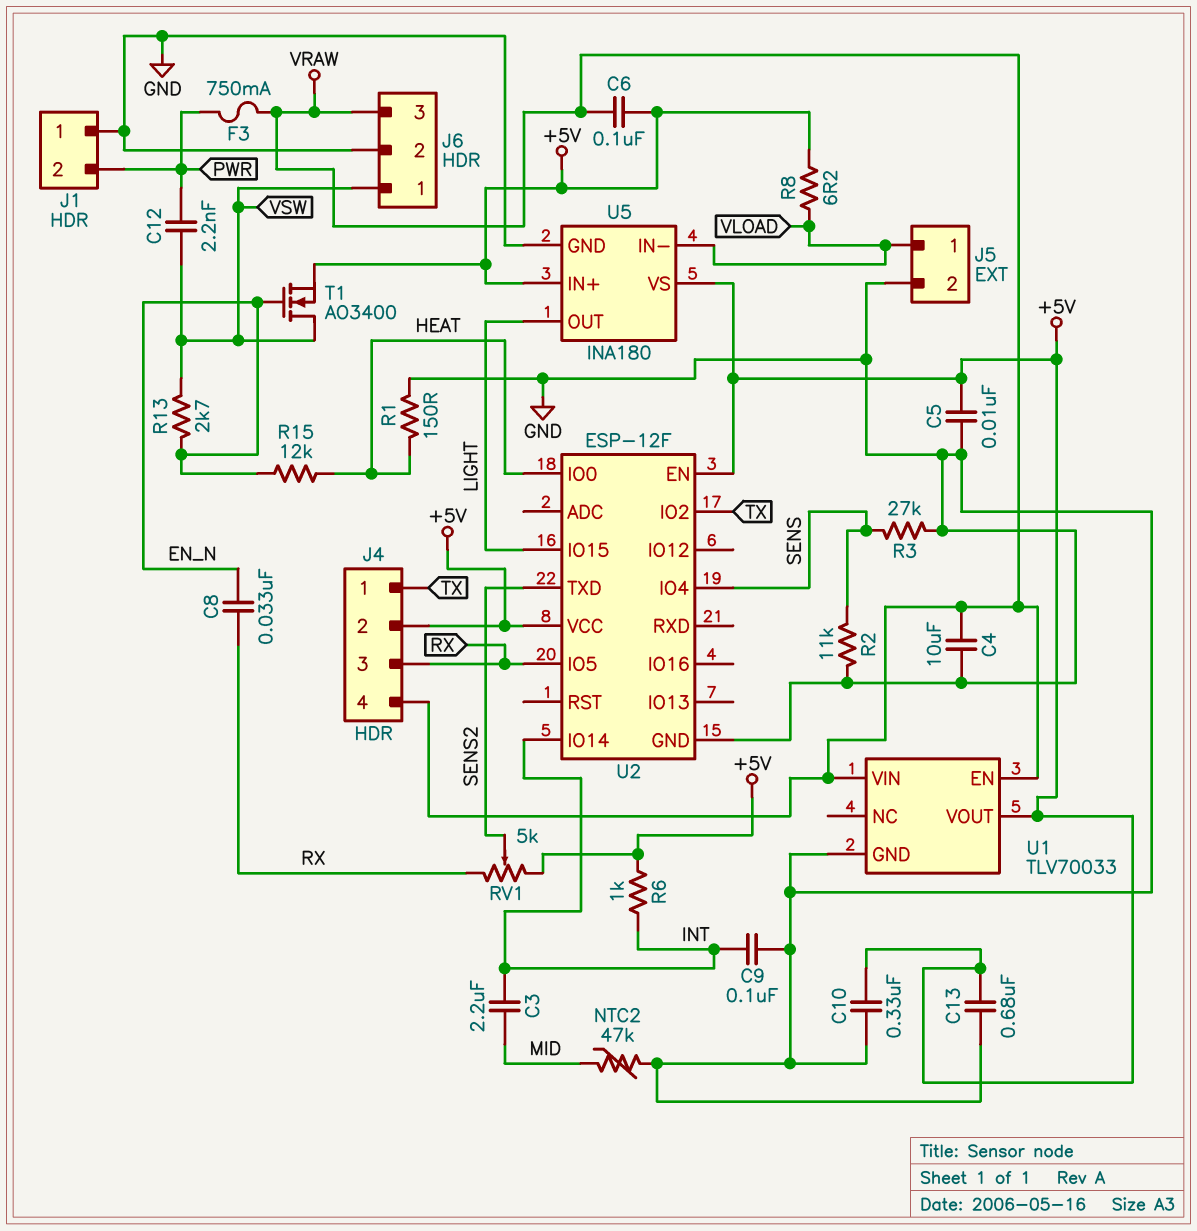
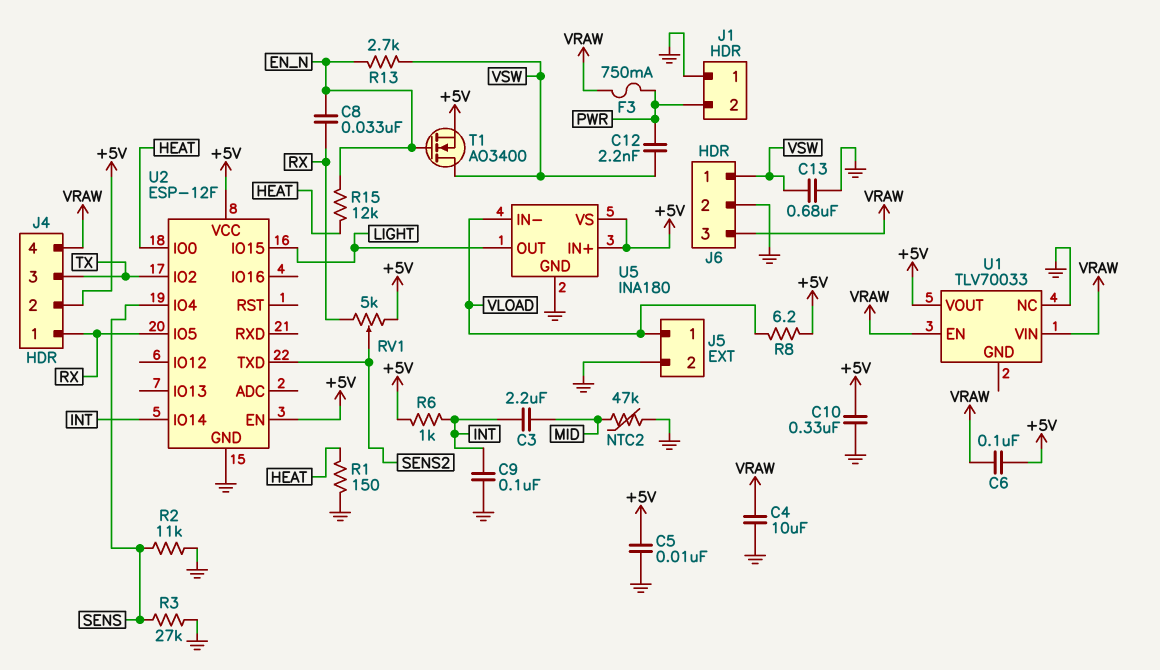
C13: 680nF (+5V, GND) -> 680nF (GND, VSW)
J4 pin 1: TX -> RX
J4 pin 3: RX -> TX
U1 pin GND: GND -> none
U1 pin NC: none -> GND

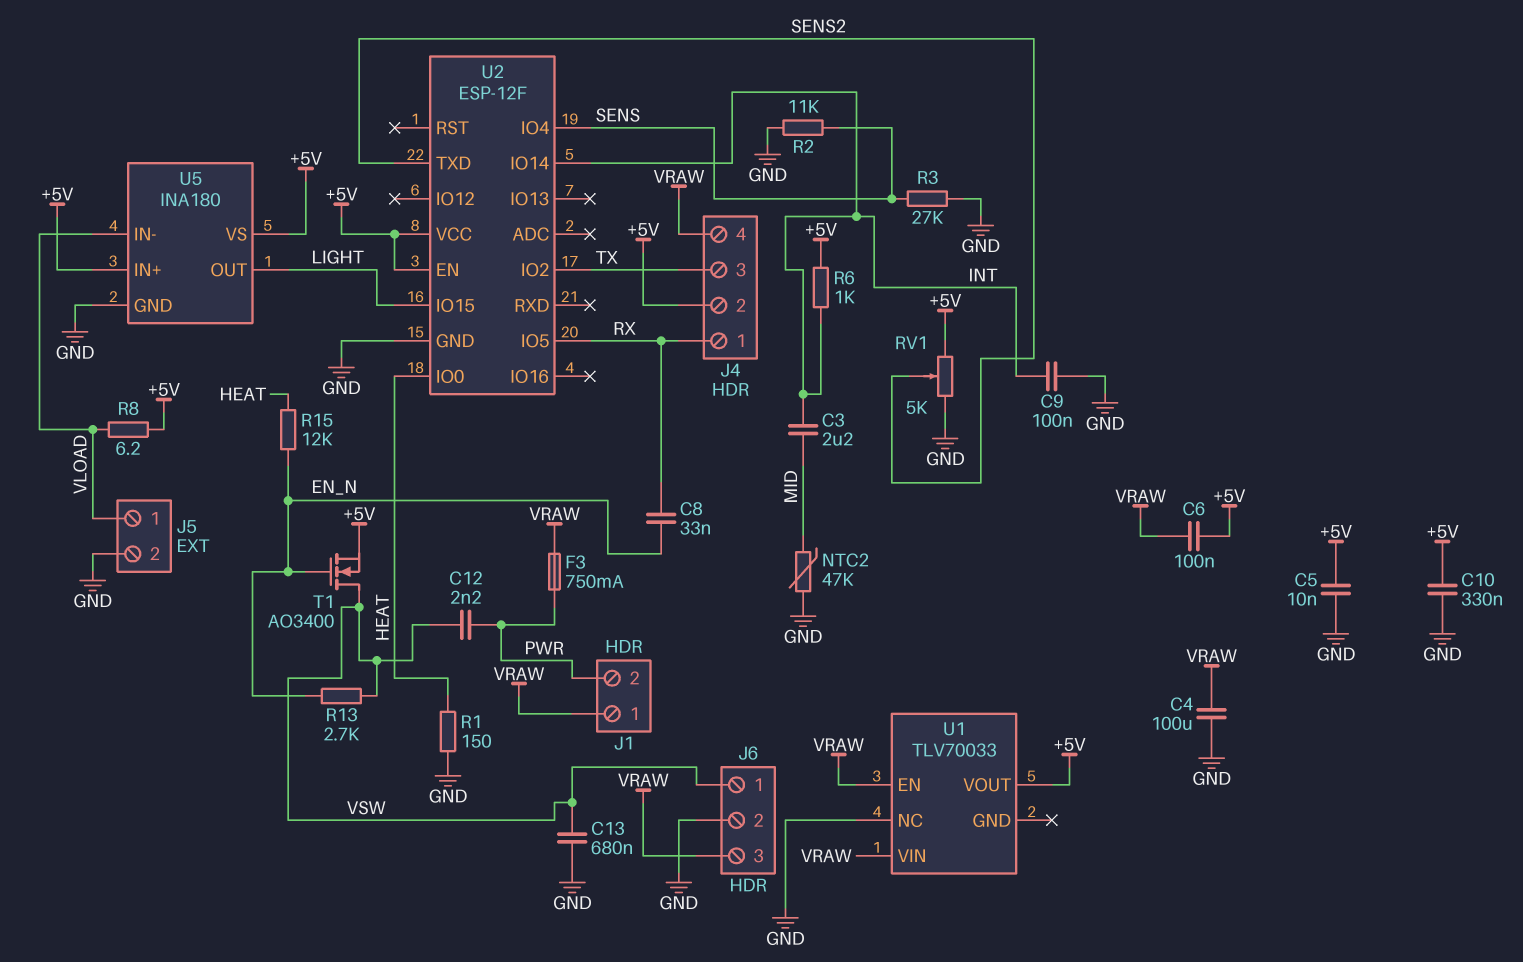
C4: 10uF (GND, VRAW) -> 100uF (GND, VRAW)
J1 pin 1: GND -> VRAW
RV1: 5k (+5V, RX, wiper SENS2) -> 5k (+5V, GND, wiper SENS2)

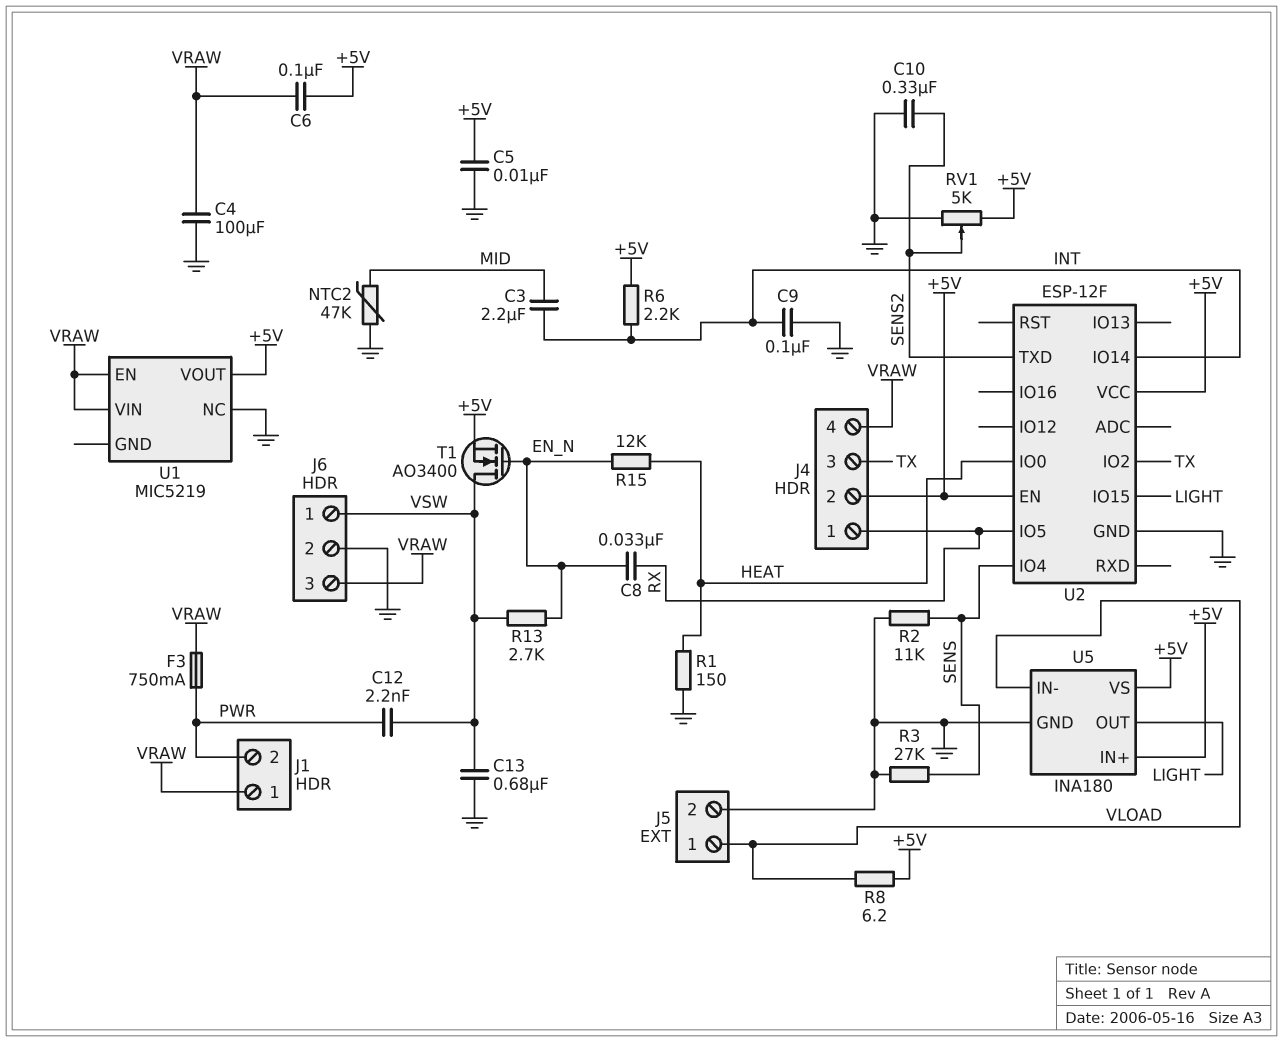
C10: 330nF (+5V, GND) -> 330nF (GND, SENS2)
R6: 1k (+5V, INT) -> 2.2k (+5V, INT)
U1: TLV70033 -> MIC5219

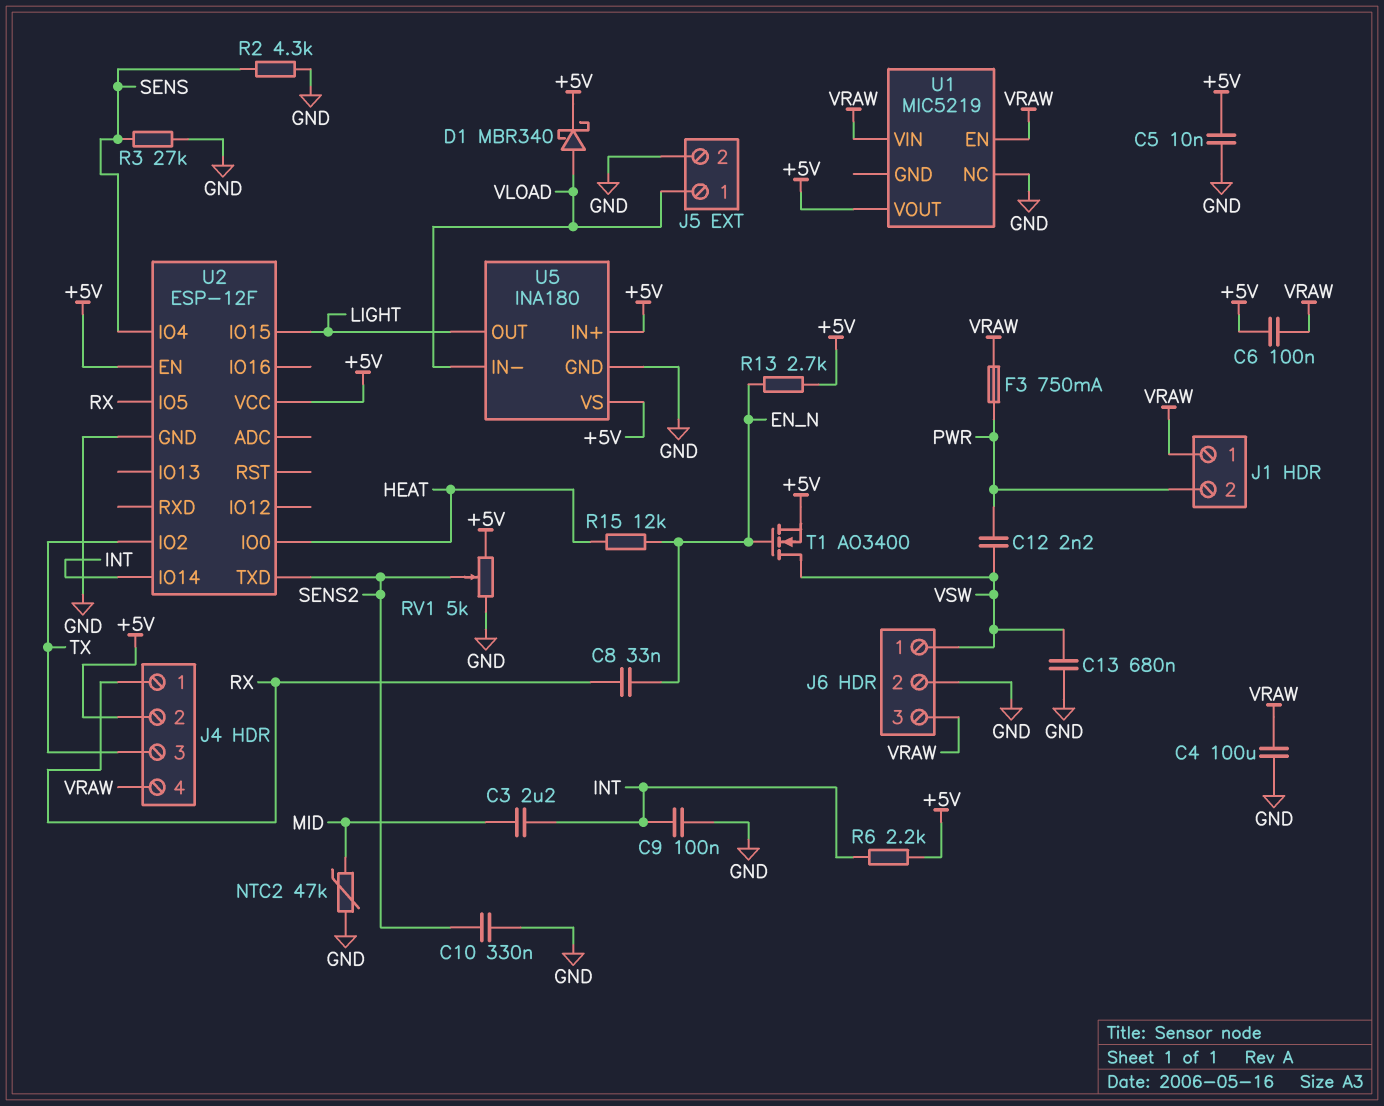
D1: none -> schottky MBR340 (A VLOAD, K +5V)
R1: 150 (GND, HEAT) -> none
R2: 11k (GND, SENS) -> 4.3k (GND, SENS)
R8: 6.2 (+5V, VLOAD) -> none
R13: 2.7k (EN_N, VSW) -> 2.7k (+5V, EN_N)

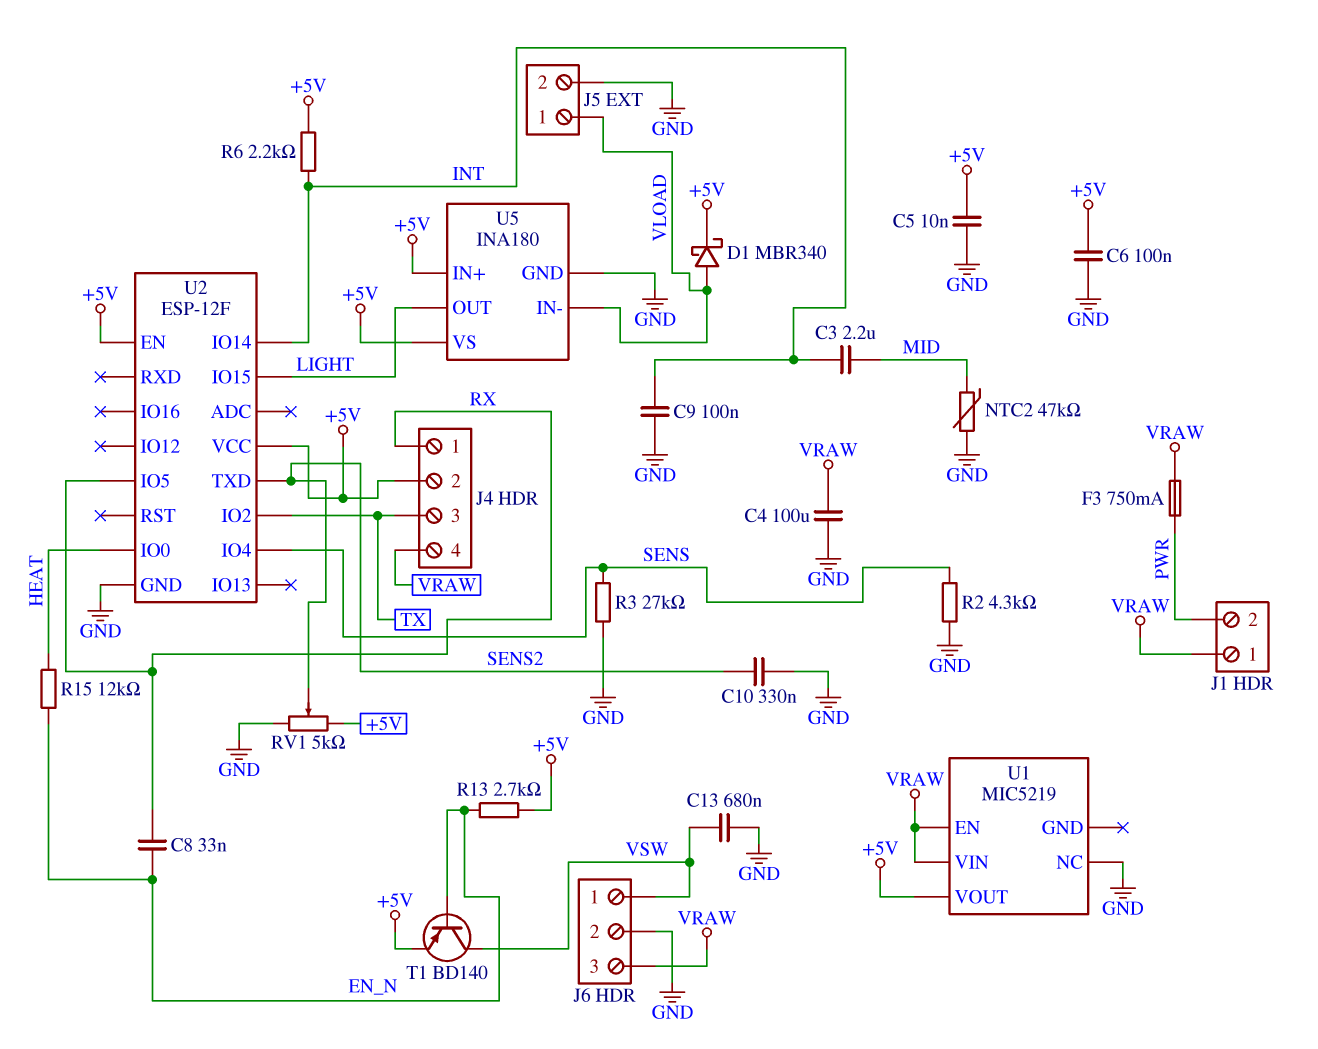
C6: 100nF (+5V, VRAW) -> 100nF (+5V, GND)
C12: 2.2nF (PWR, VSW) -> none
T1: NMOS AO3400 (G EN_N, D VSW, S +5V) -> PNP BD140 (B EN_N, C VSW, E +5V)

